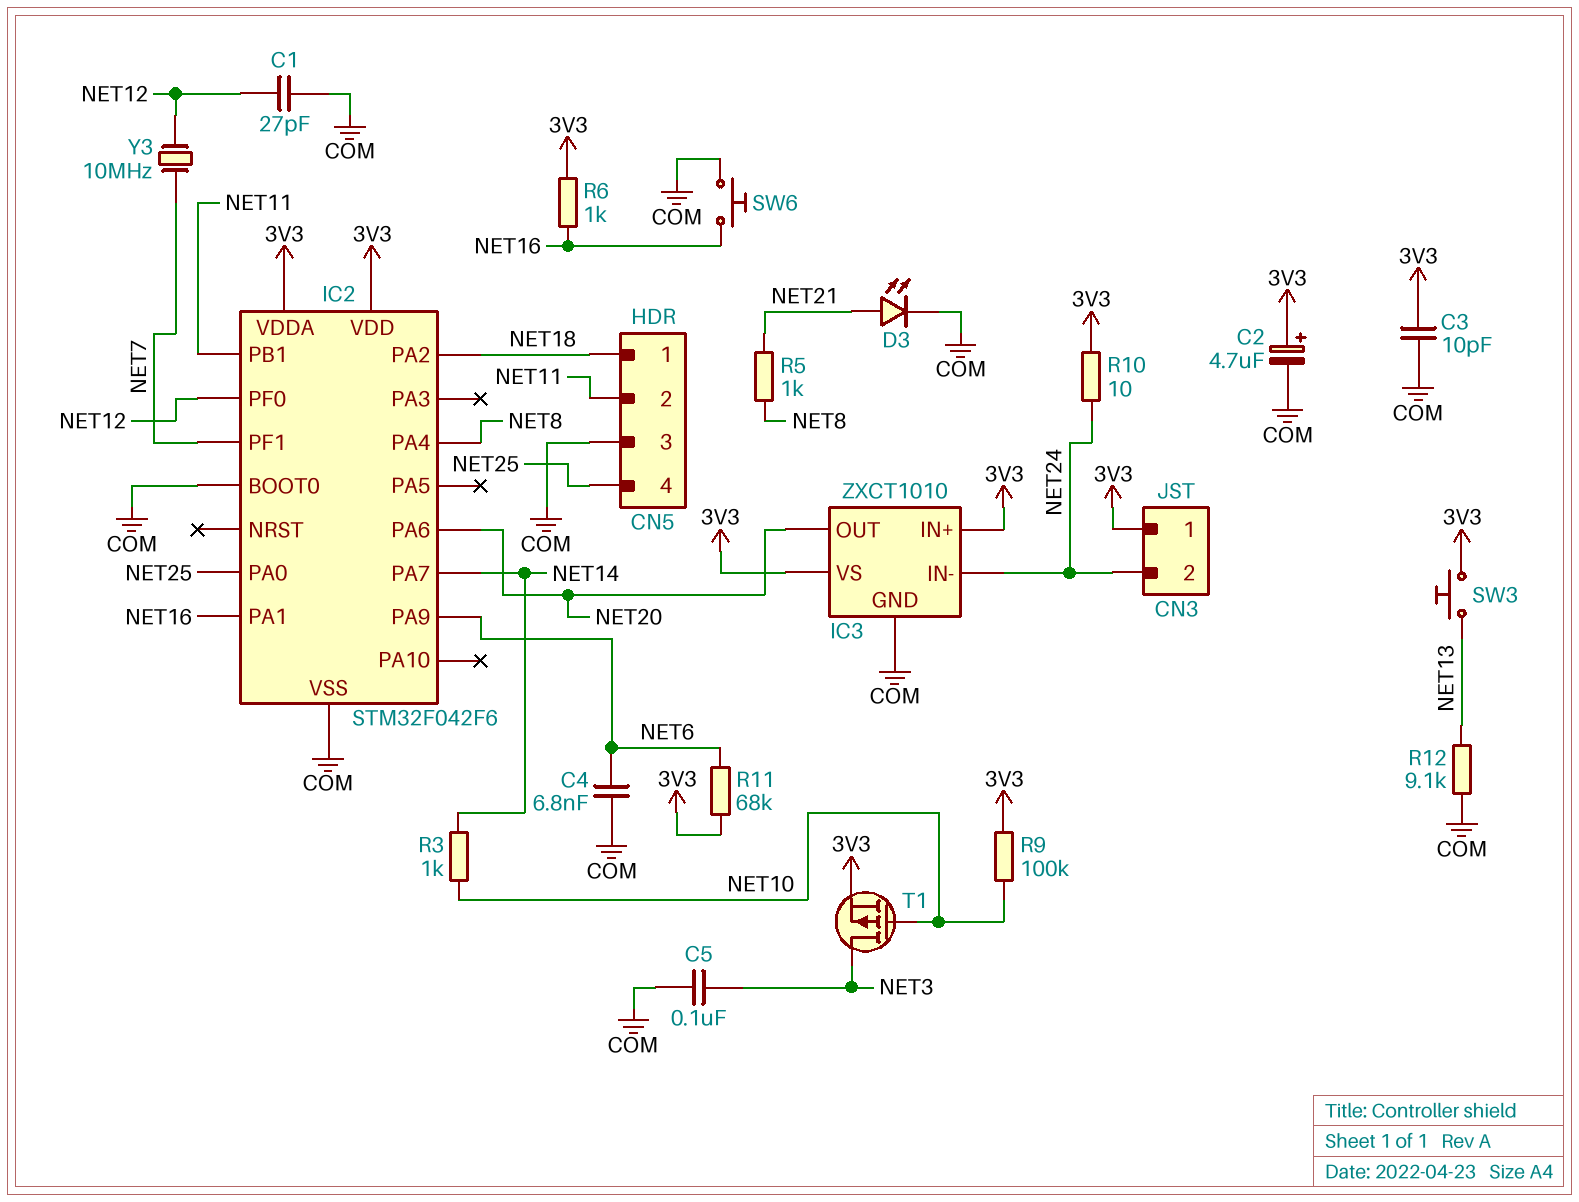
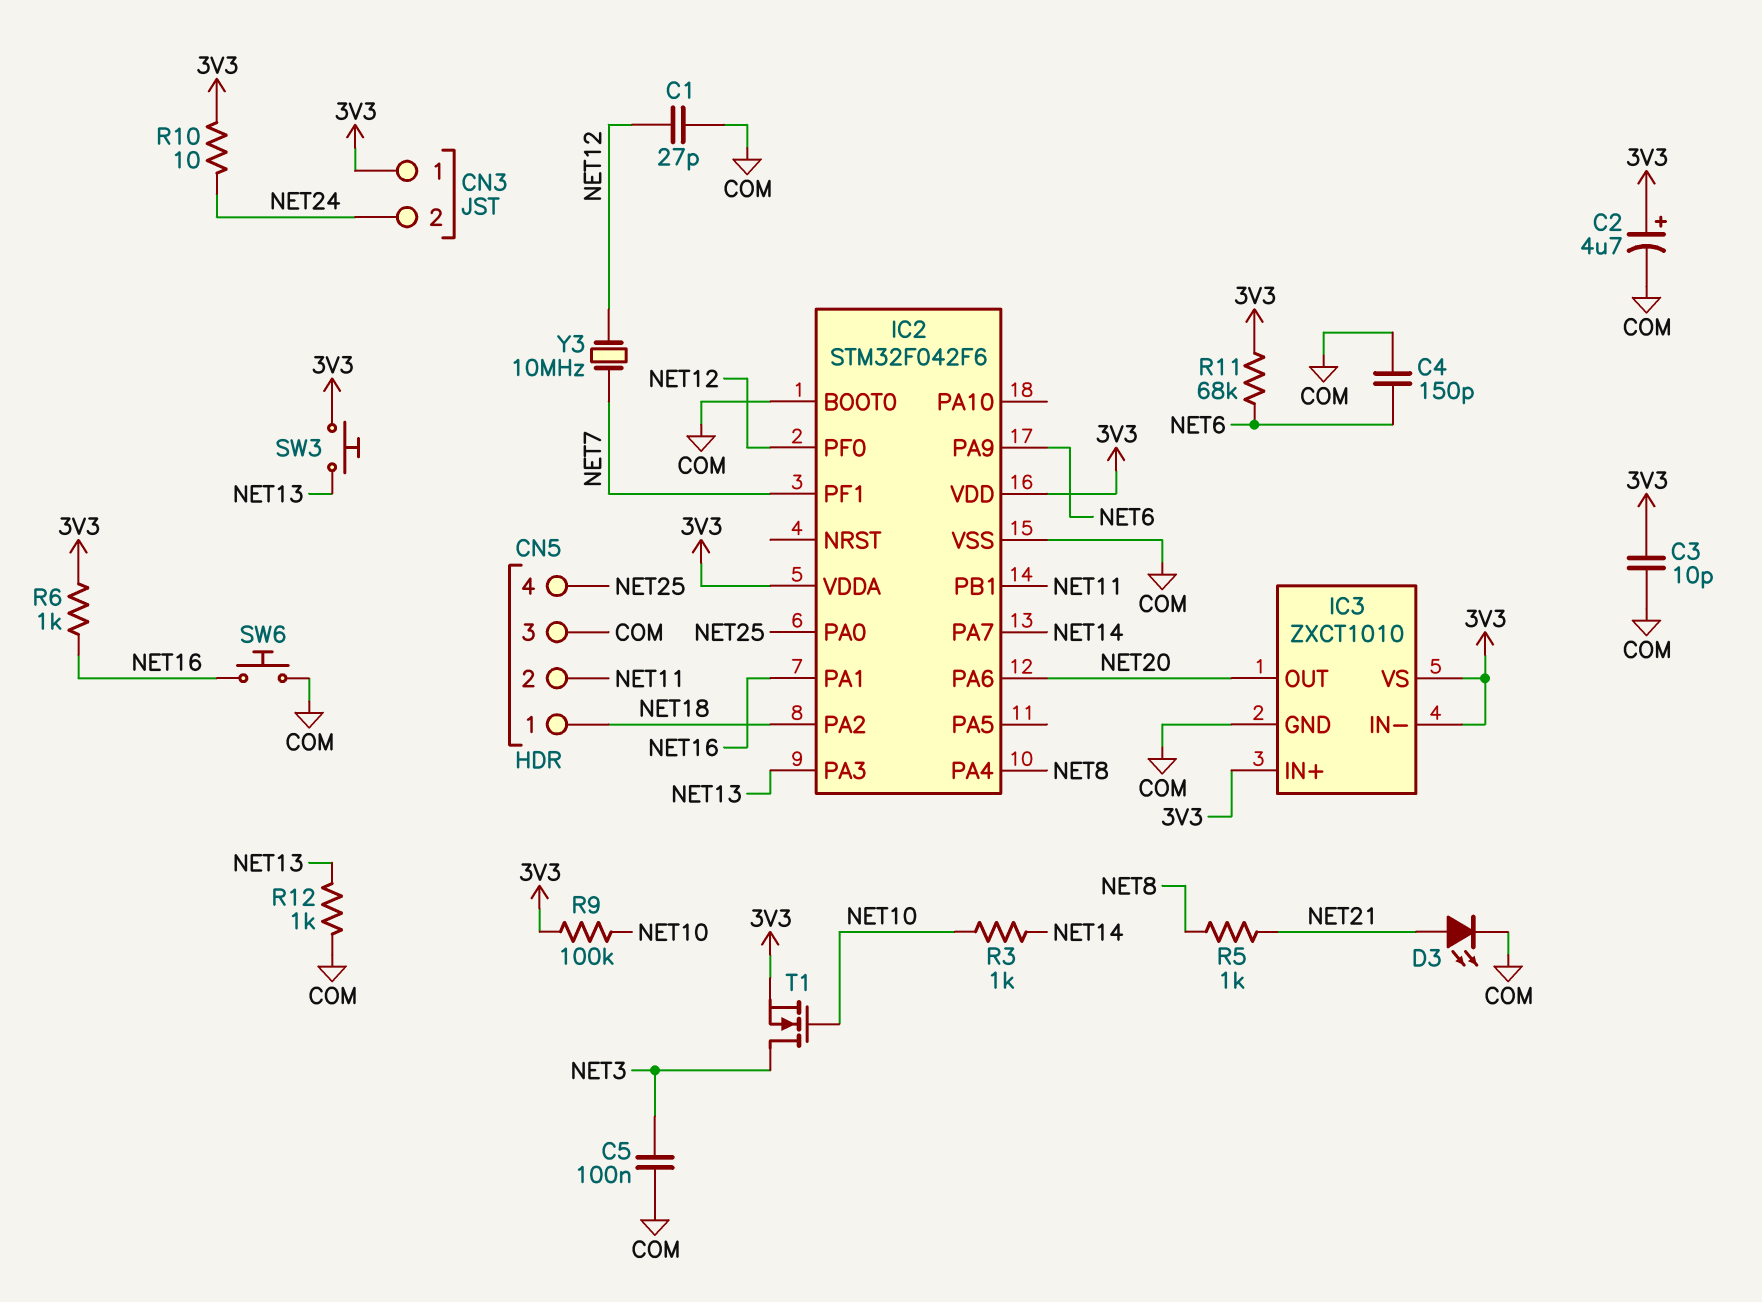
C4: 6.8nF (COM, NET6) -> 150pF (COM, NET6)
IC2 pin PA3: none -> NET13
IC3 pin IN-: NET24 -> 3V3
R12: 9.1k (COM, NET13) -> 1k (COM, NET13)
T1: PMOS (G NET10, D NET3, S 3V3) -> NMOS (G NET10, D NET3, S 3V3)

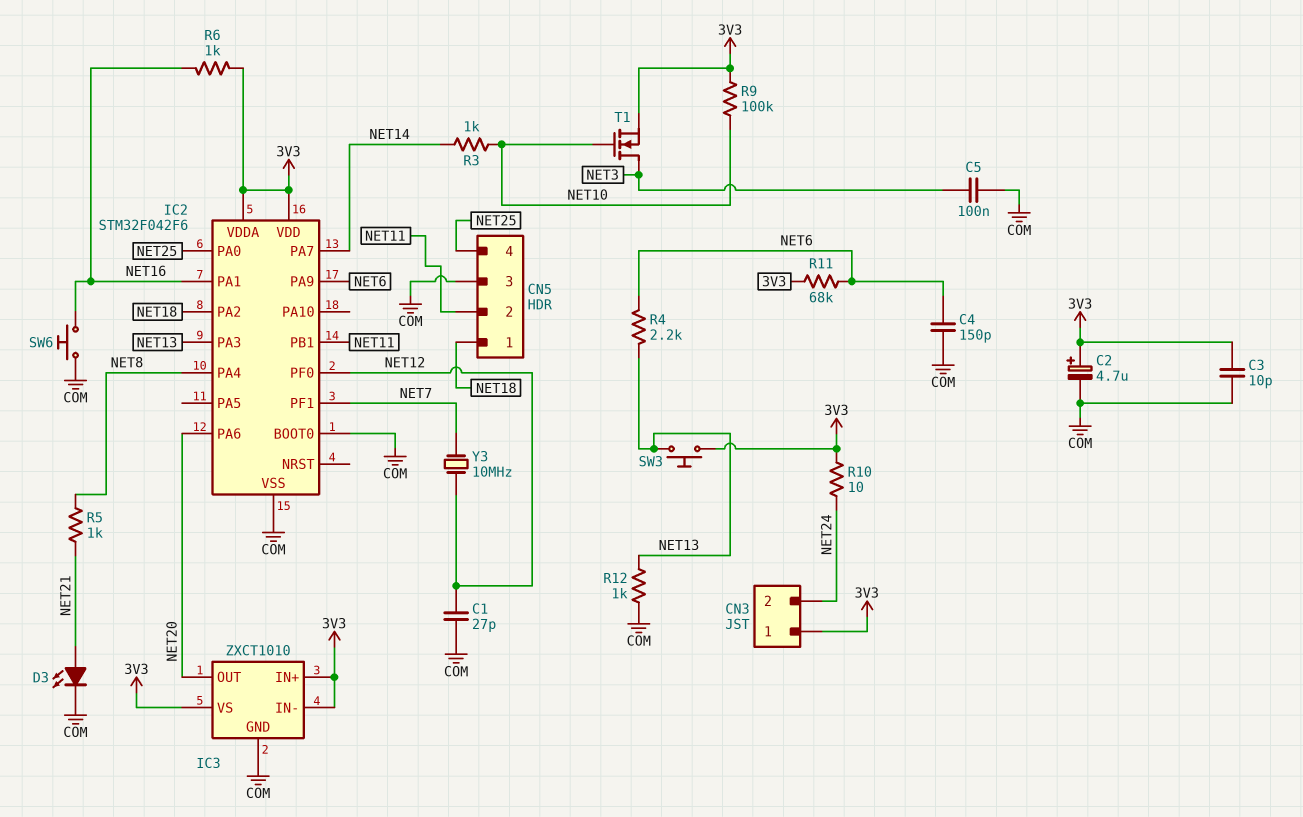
R4: none -> 2.2k (NET6, NET13)

